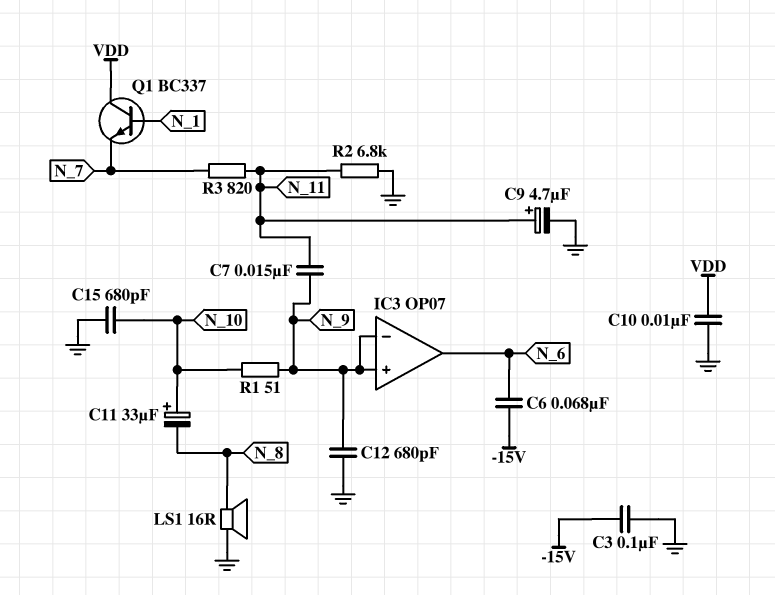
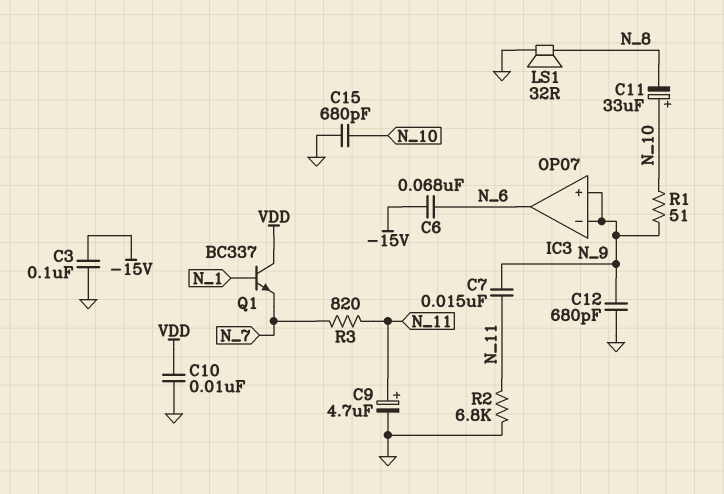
LS1: speaker 16R (GND, N_8) -> speaker 32R (GND, N_8)

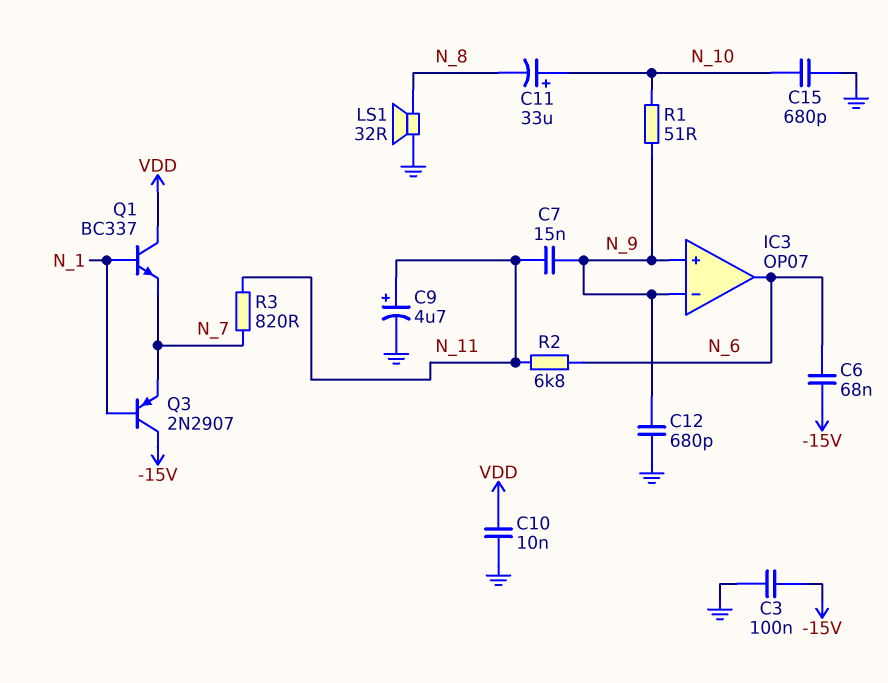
Q3: none -> PNP 2N2907 (B N_1, C -15V, E N_7)
R2: 6.8k (GND, N_11) -> 6.8k (N_6, N_11)

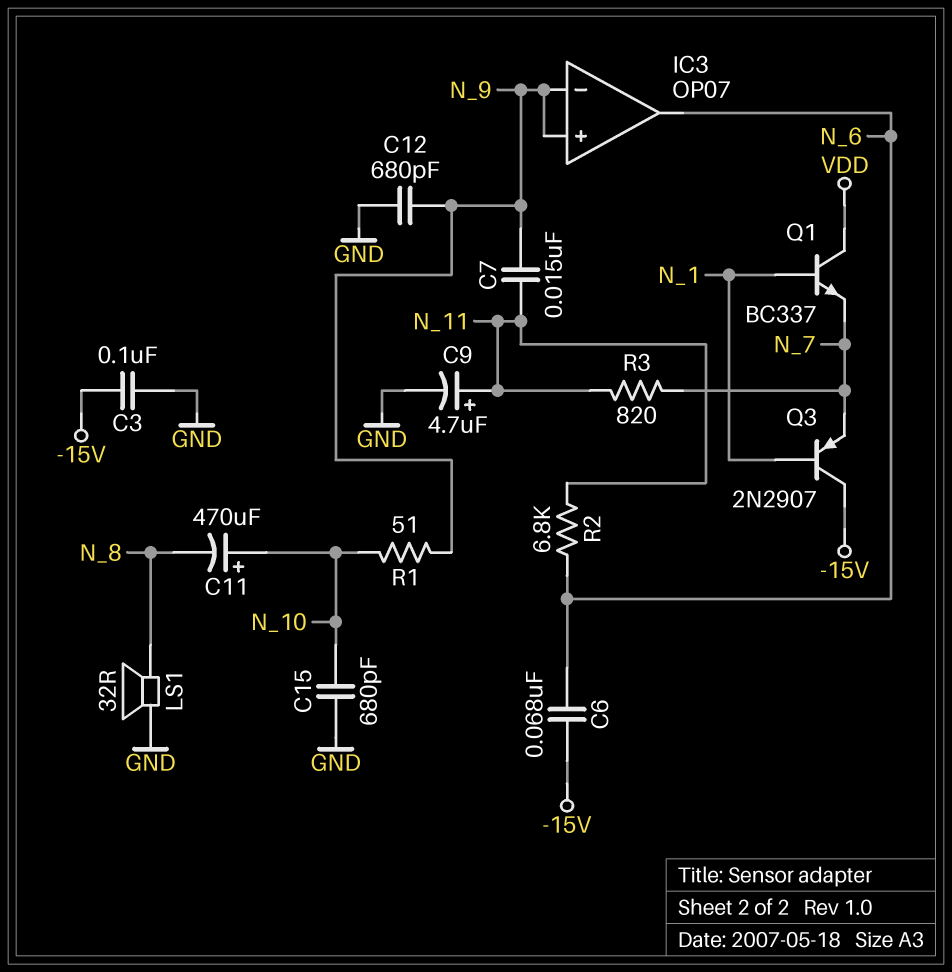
C10: 10nF (GND, VDD) -> none
C11: 33uF (plus N_10, minus N_8) -> 470uF (plus N_10, minus N_8)

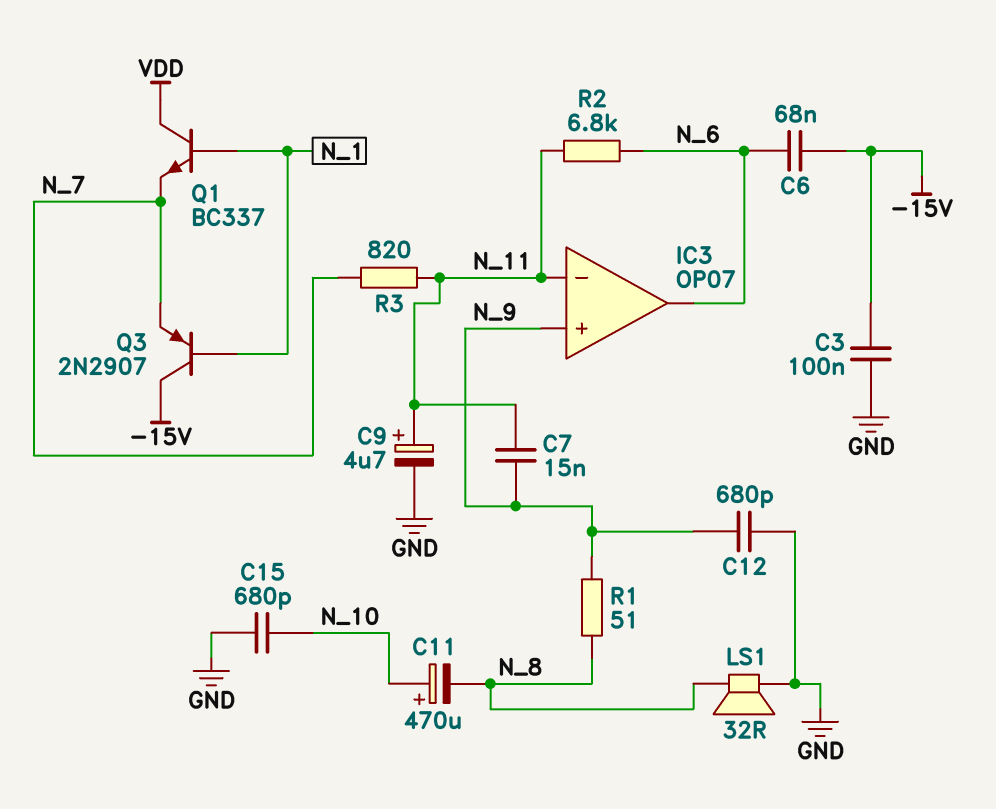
IC3 pin in-: N_9 -> N_11
R1: 51 (N_9, N_10) -> 51 (N_8, N_9)

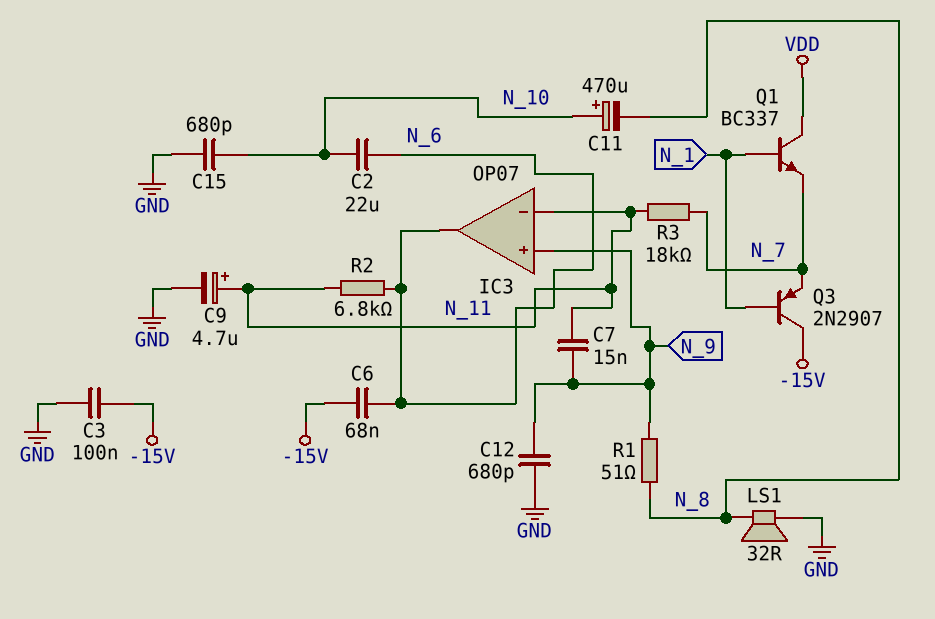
C2: none -> 22uF (N_6, N_10)
R3: 820 (N_7, N_11) -> 18k (N_7, N_11)

